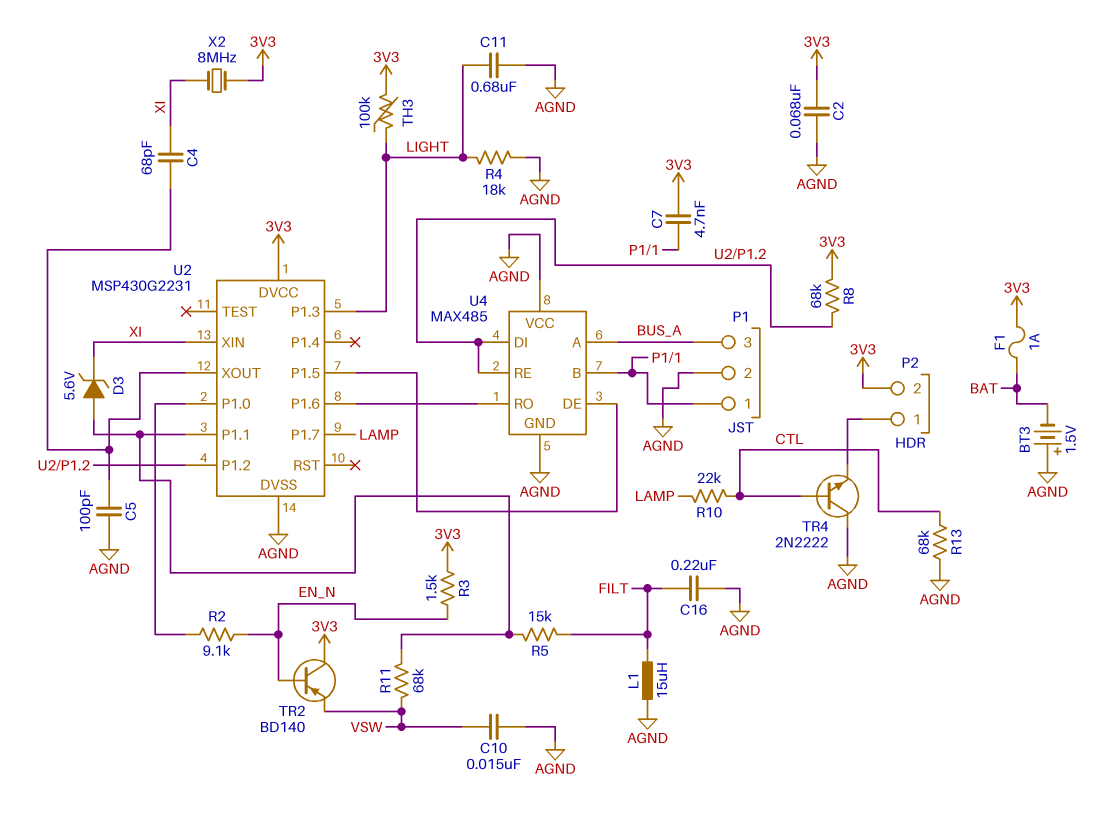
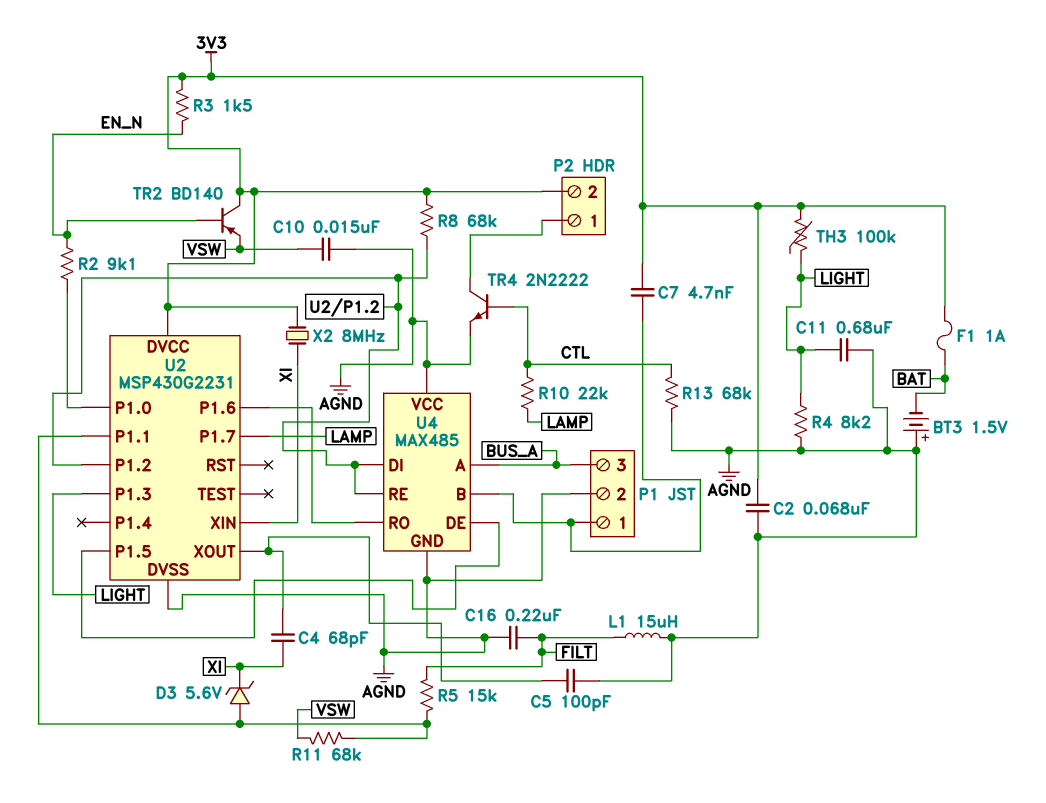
R4: 18k (AGND, LIGHT) -> 8.2k (AGND, LIGHT)
TR4: NPN 2N2222 (B CTL, C AGND, E P2/1) -> NPN 2N2222 (B CTL, C P2/1, E AGND)

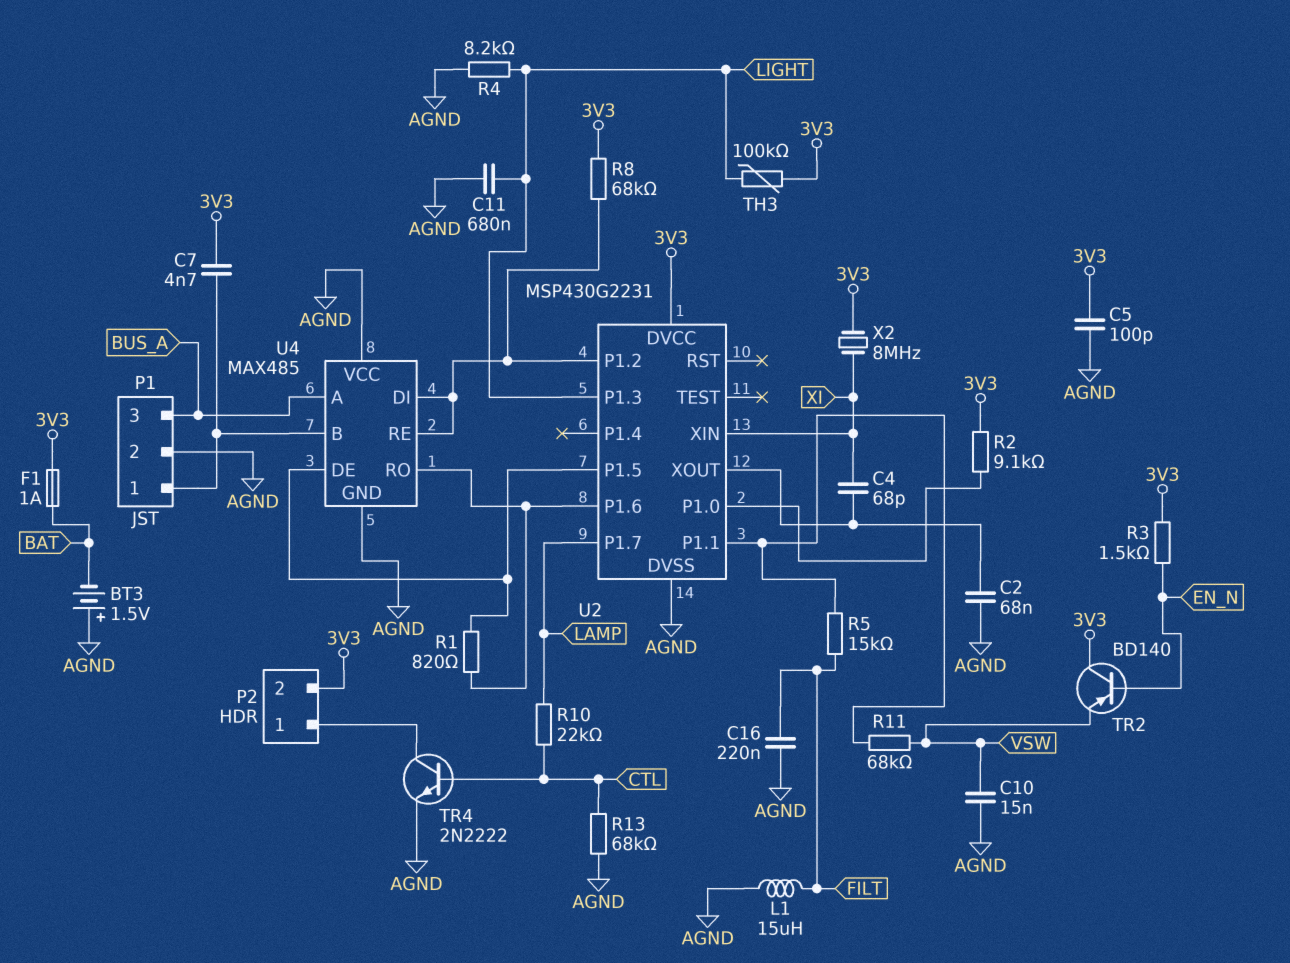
C2: 68nF (3V3, AGND) -> 68nF (AGND, U2/XOUT)
C5: 100pF (AGND, U2/XOUT) -> 100pF (3V3, AGND)
D3: zener 5.6V (A U2/P1.1, K XI) -> none
R1: none -> 820 (U2/P1.5, U2/P1.6)
R2: 9.1k (EN_N, U2/P1.0) -> 9.1k (3V3, U2/P1.0)

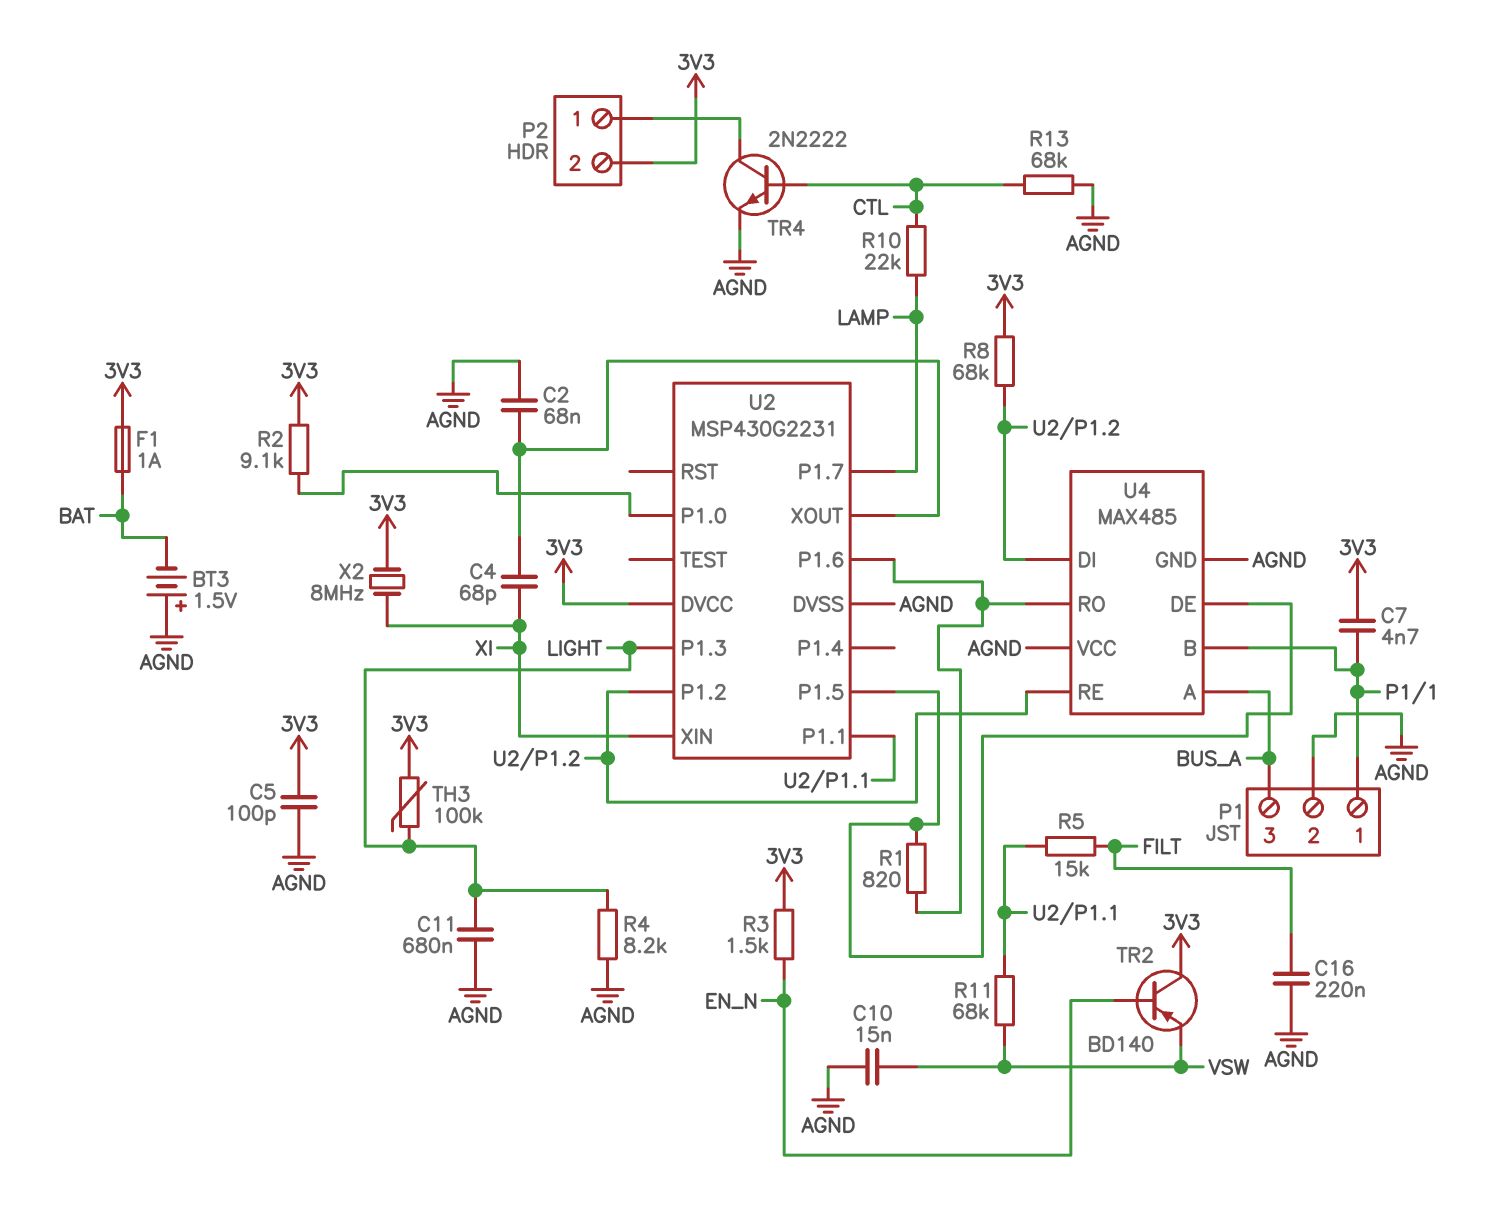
L1: 15uH (AGND, FILT) -> none

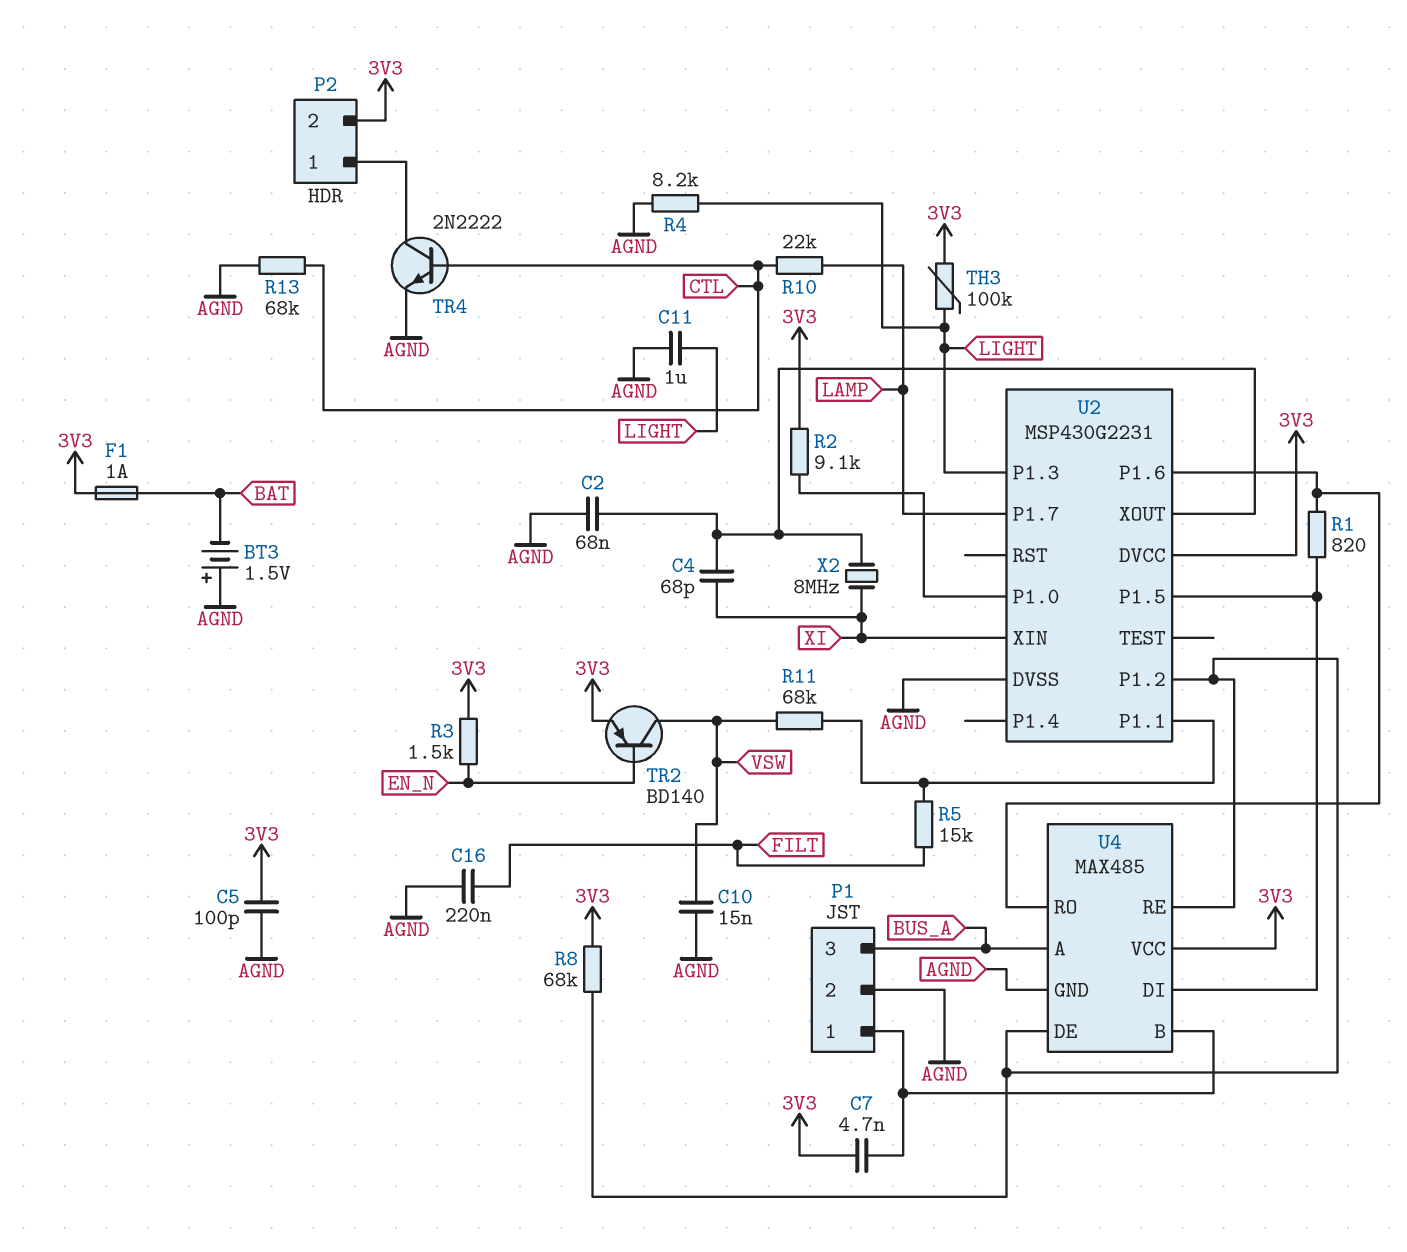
C11: 680nF (AGND, LIGHT) -> 1uF (AGND, LIGHT)
TR2: PNP BD140 (B EN_N, C 3V3, E VSW) -> PNP BD140 (B EN_N, C VSW, E 3V3)
U4 pin DE: U2/P1.5 -> U2/P1.2
U4 pin DI: U2/P1.2 -> U2/P1.5
U4 pin VCC: AGND -> 3V3
X2: 8MHz (3V3, XI) -> 8MHz (U2/XOUT, XI)

